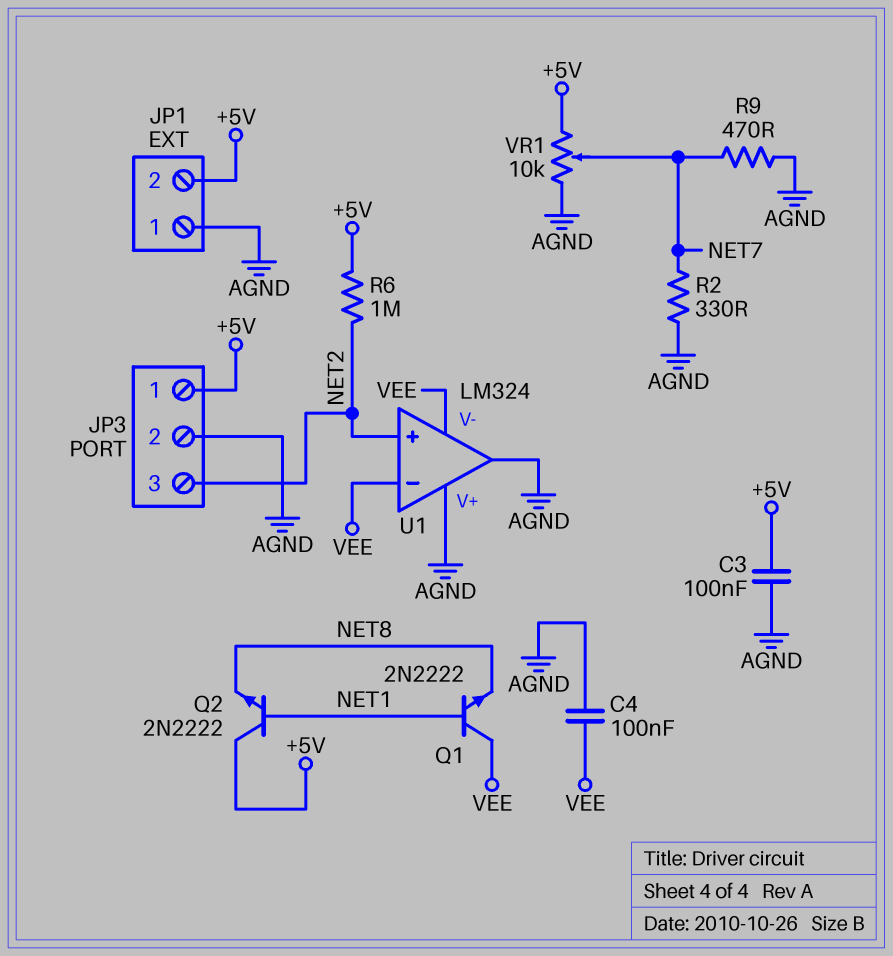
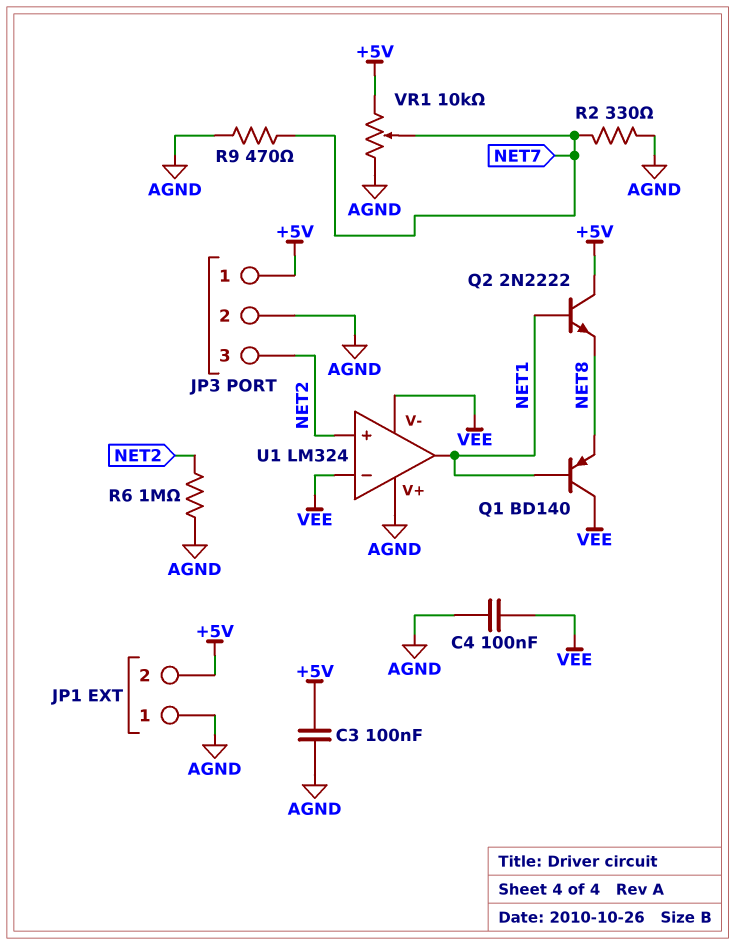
Q1: NPN 2N2222 (B NET1, C VEE, E NET8) -> PNP BD140 (B NET1, C VEE, E NET8)
R6: 1M (+5V, NET2) -> 1M (AGND, NET2)
U1 pin out: AGND -> NET1

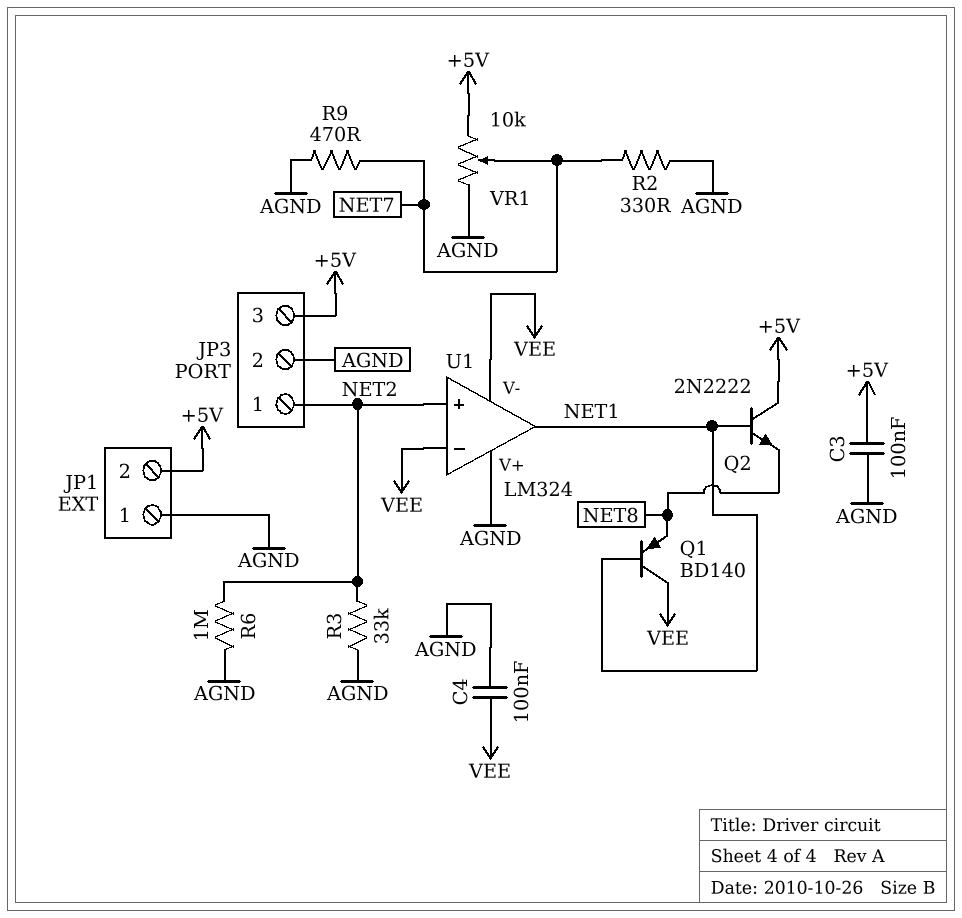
JP3 pin 1: +5V -> NET2
JP3 pin 3: NET2 -> +5V
R3: none -> 33k (AGND, NET2)

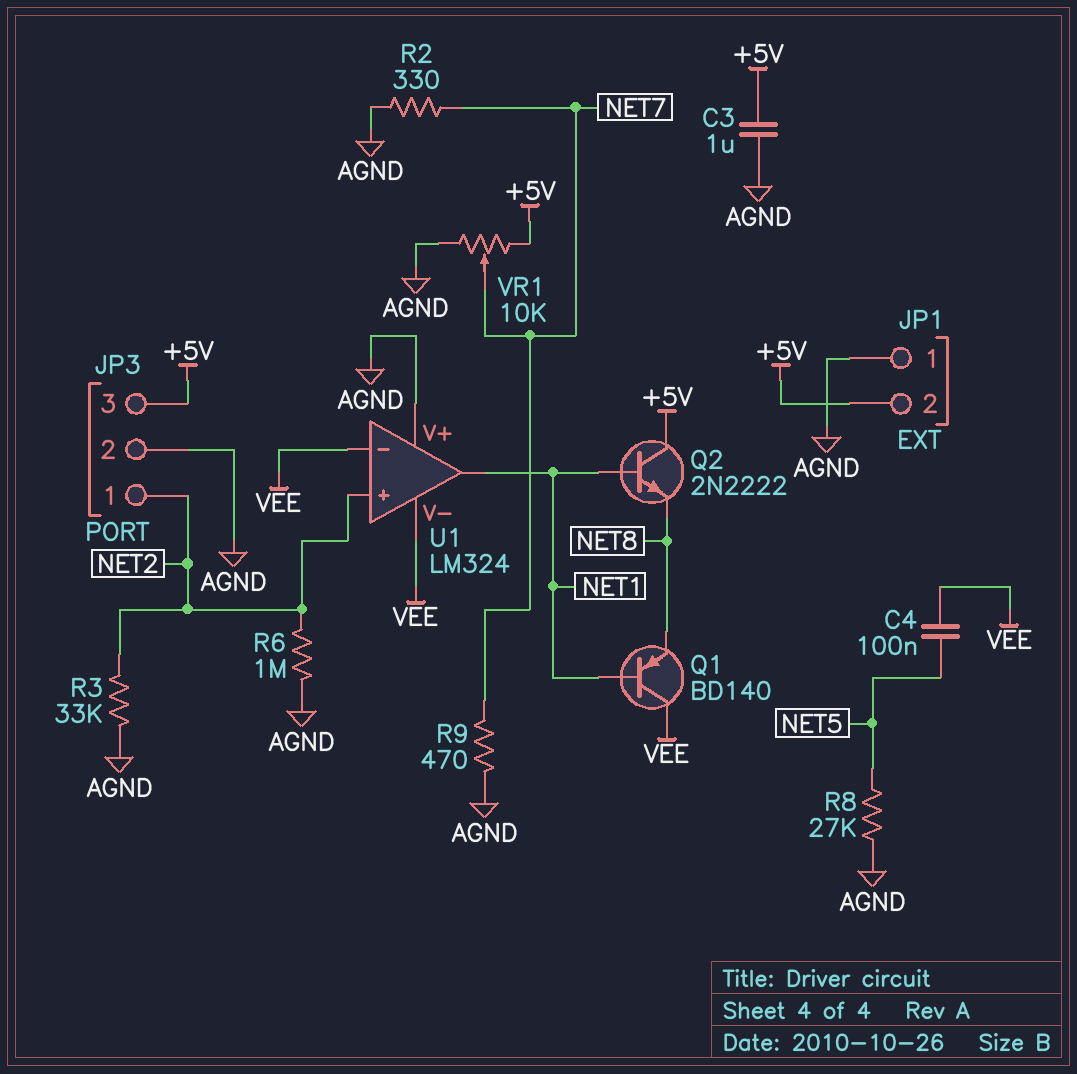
C3: 100nF (+5V, AGND) -> 1uF (+5V, AGND)
C4: 100nF (AGND, VEE) -> 100nF (NET5, VEE)
R8: none -> 27k (AGND, NET5)

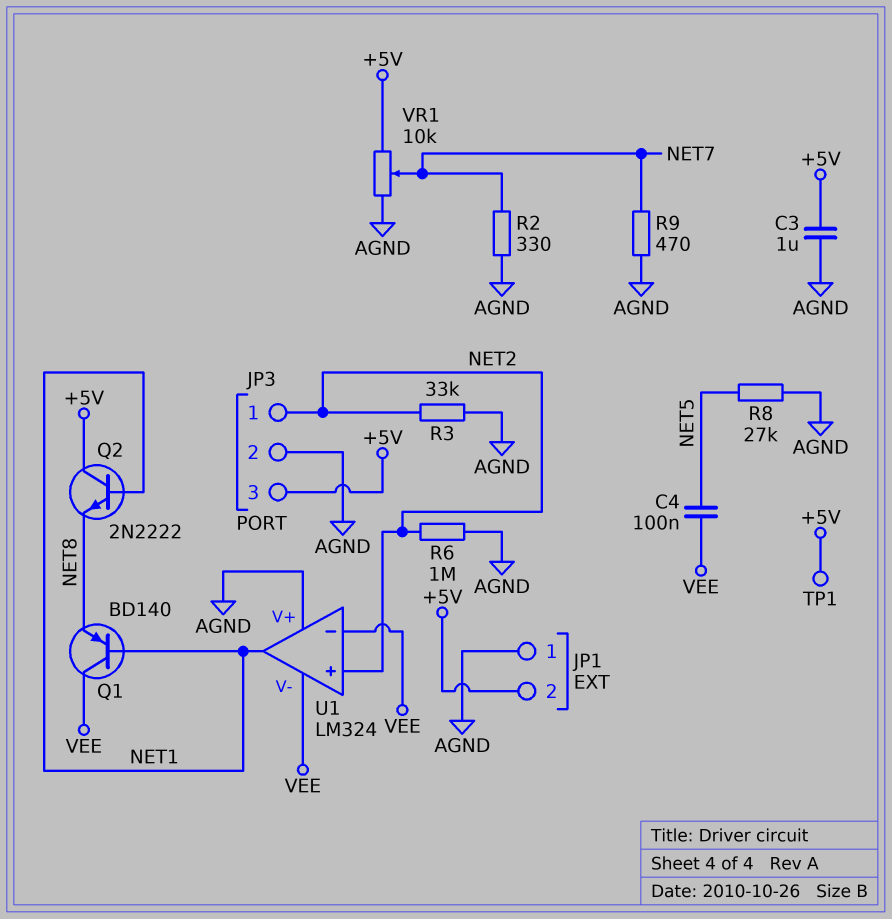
TP1: none -> test point (+5V)

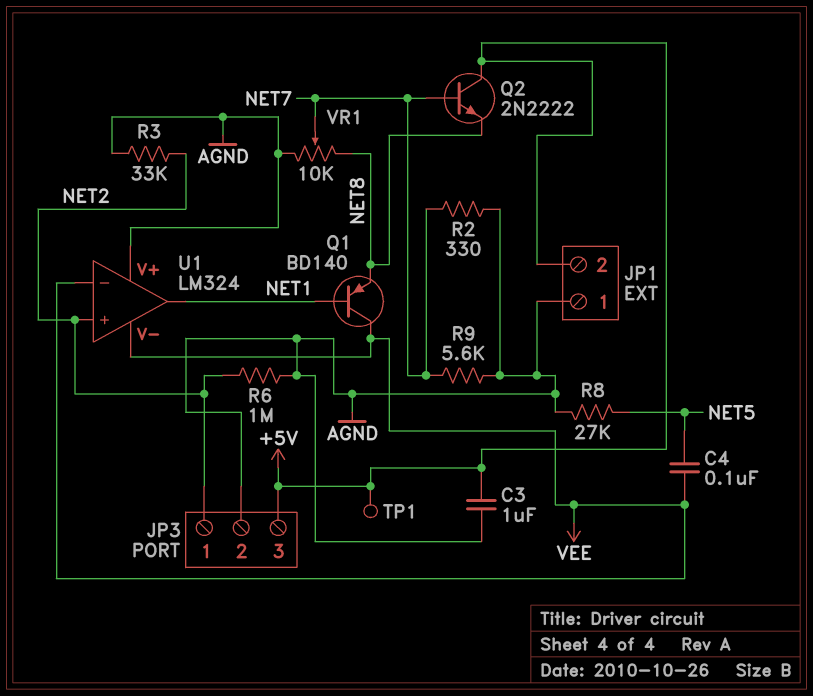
Q2: NPN 2N2222 (B NET1, C +5V, E NET8) -> NPN 2N2222 (B NET7, C +5V, E NET8)
R9: 470 (AGND, NET7) -> 5.6k (AGND, NET7)
VR1: 10k (+5V, AGND, wiper NET7) -> 10k (AGND, NET8, wiper NET7)

